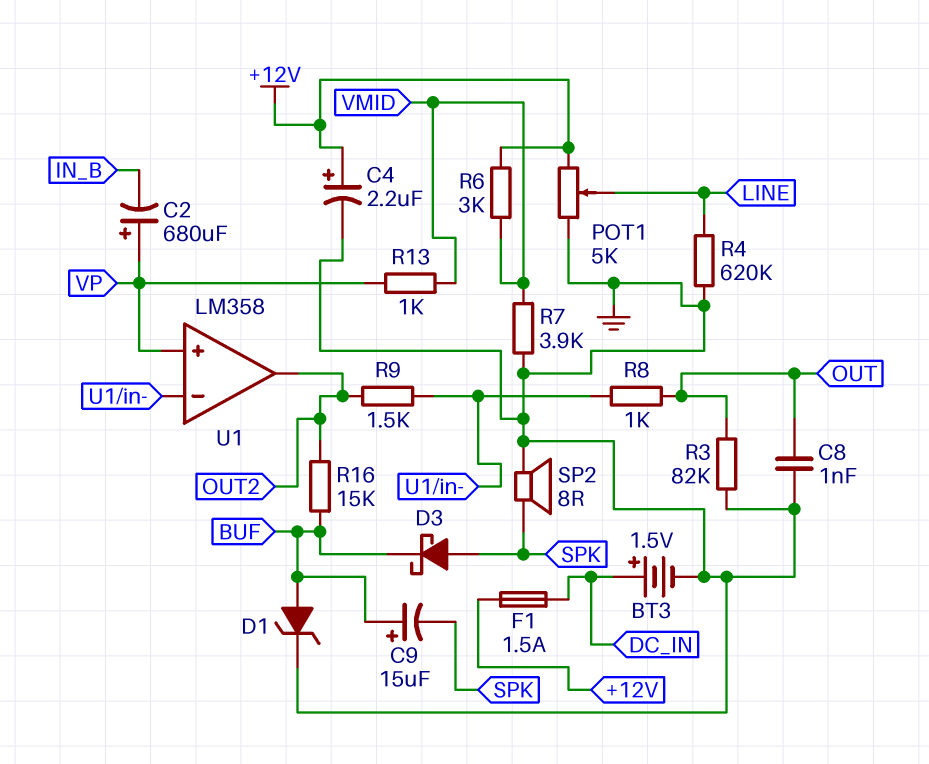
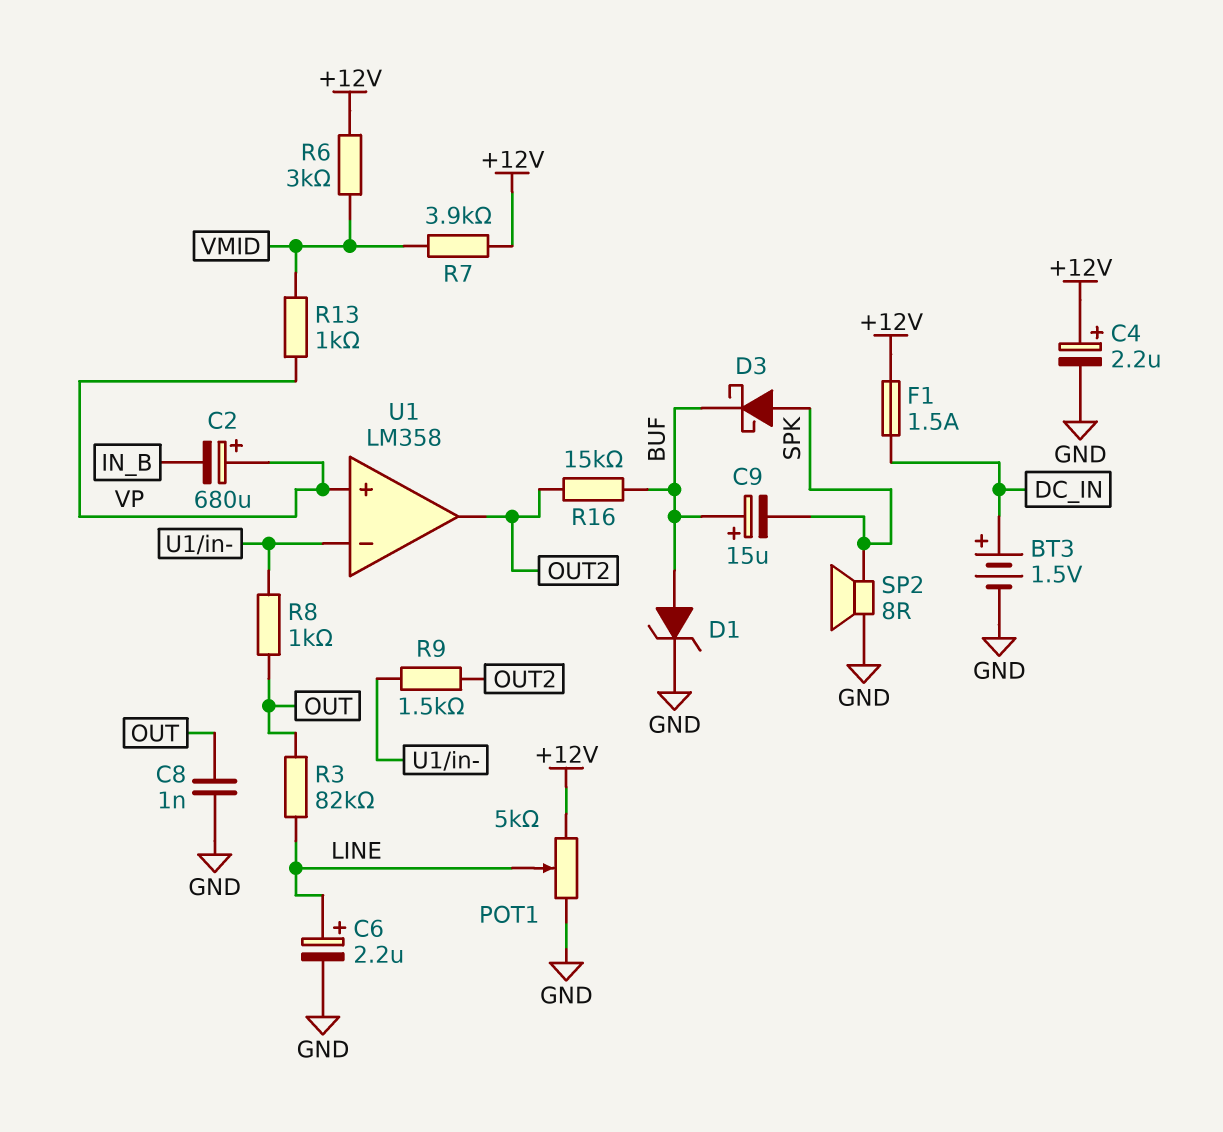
C6: none -> 2.2uF (plus LINE, minus GND)
R3: 82k (GND, OUT) -> 82k (LINE, OUT)
R4: 620k (GND, LINE) -> none
R7: 3.9k (GND, VMID) -> 3.9k (+12V, VMID)

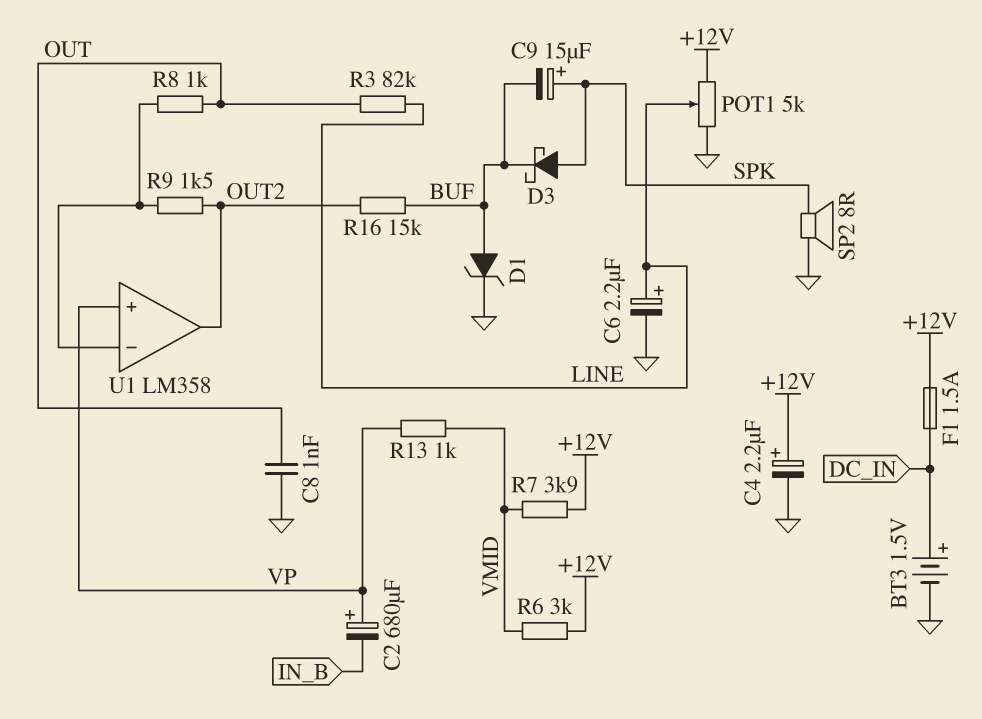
C9: 15uF (plus BUF, minus SPK) -> 15uF (plus SPK, minus BUF)

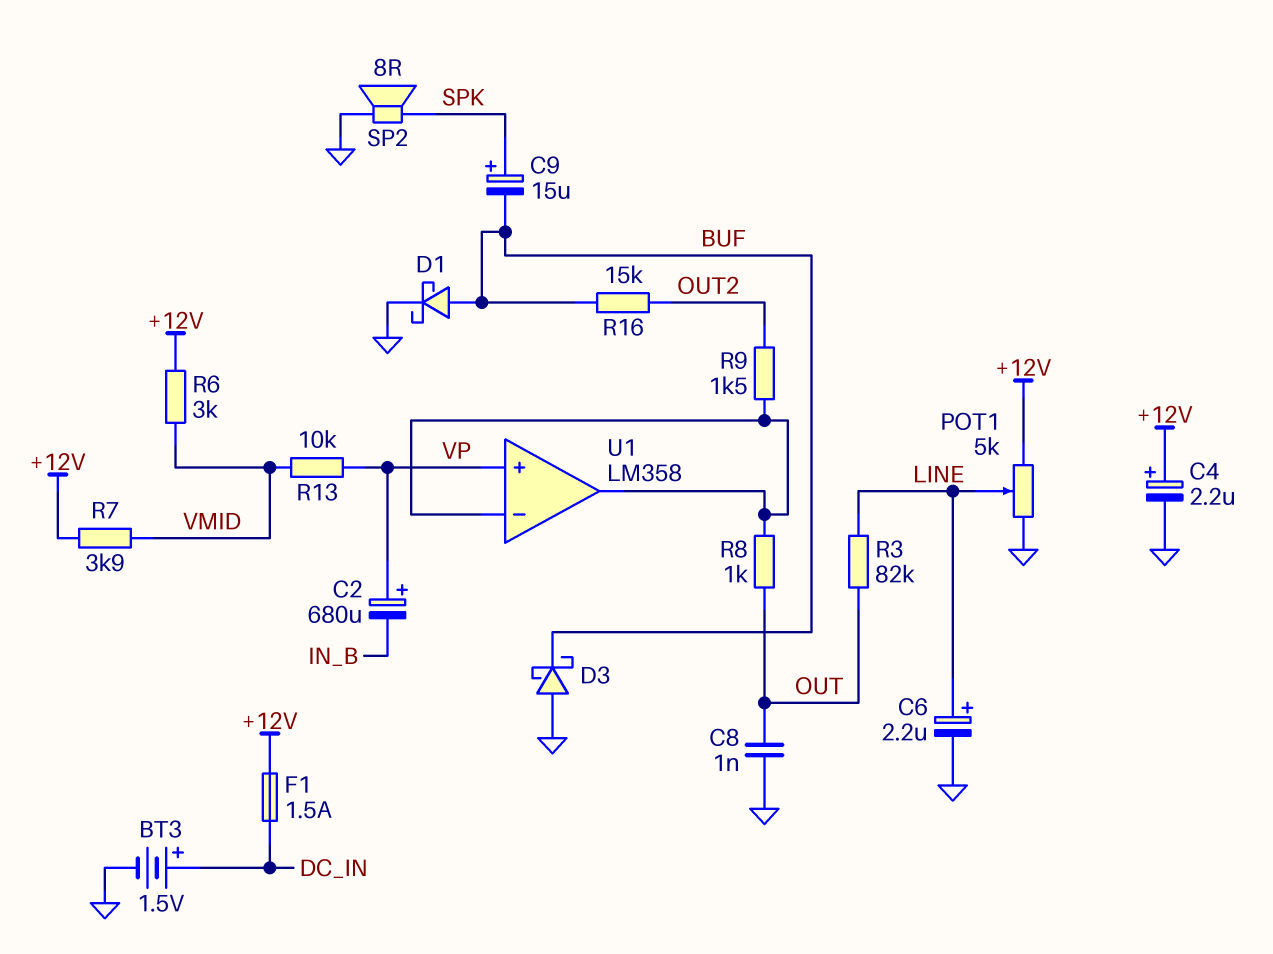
D1: zener (A BUF, K GND) -> schottky (A BUF, K GND)
D3: schottky (A SPK, K BUF) -> schottky (A GND, K BUF)
R13: 1k (VMID, VP) -> 10k (VMID, VP)
U1 pin out: OUT2 -> U1/in-

